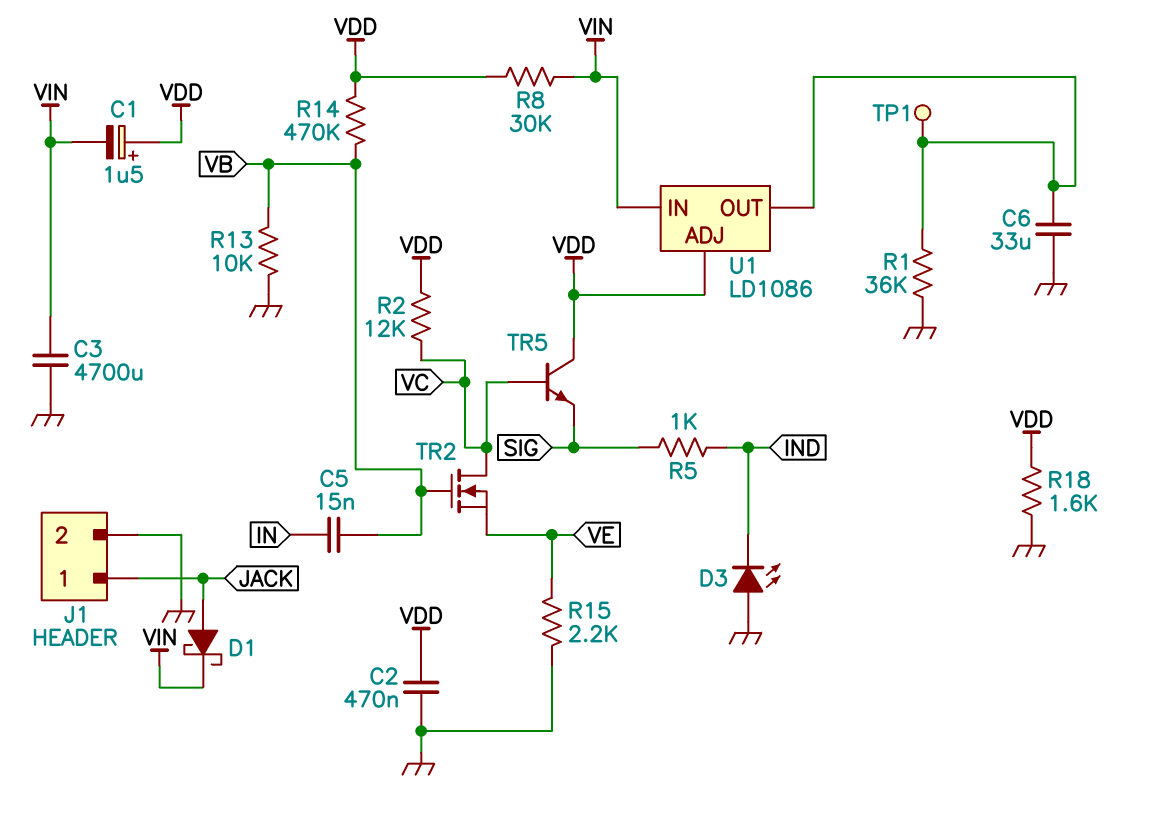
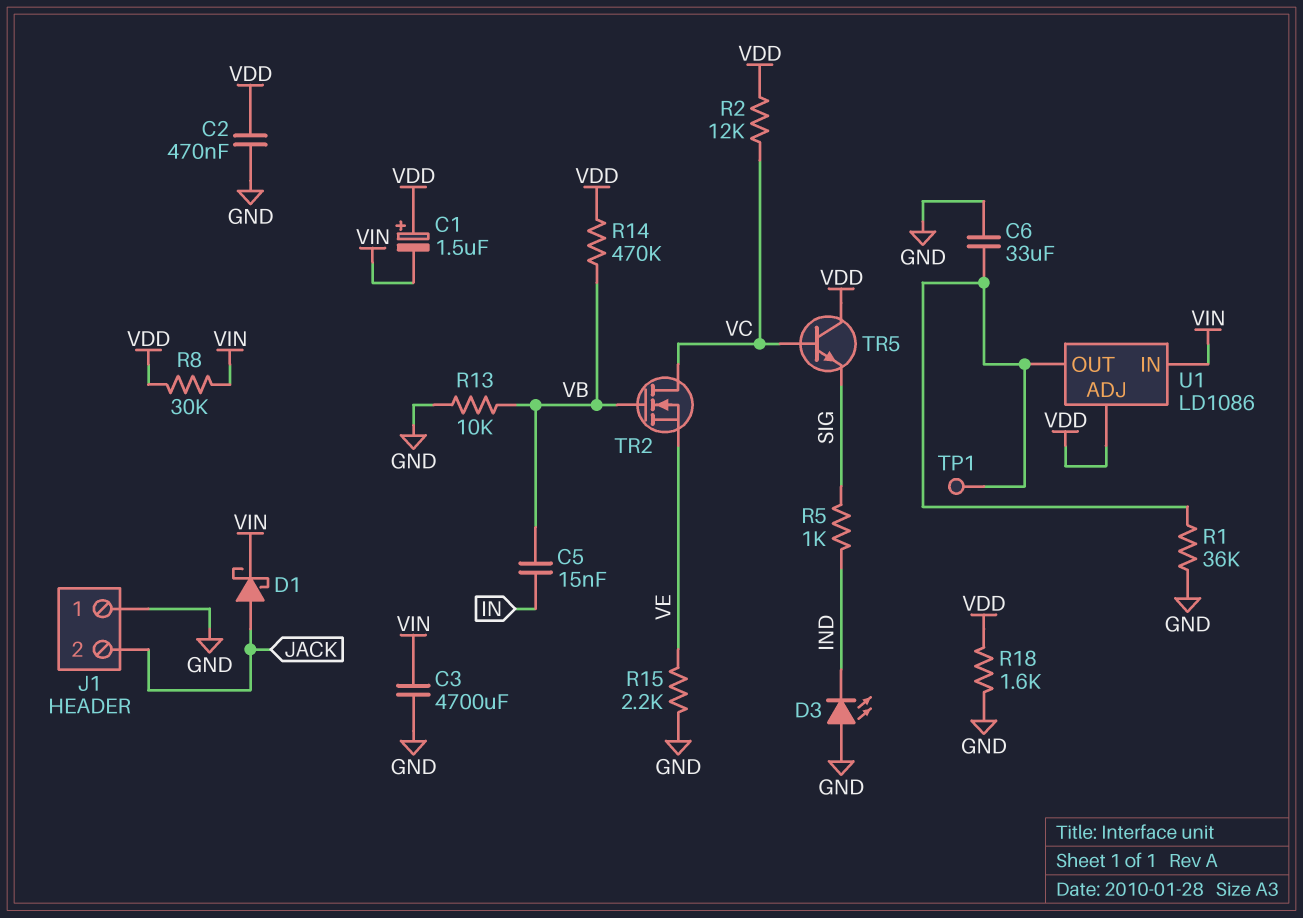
J1 pin 1: JACK -> GND
J1 pin 2: GND -> JACK

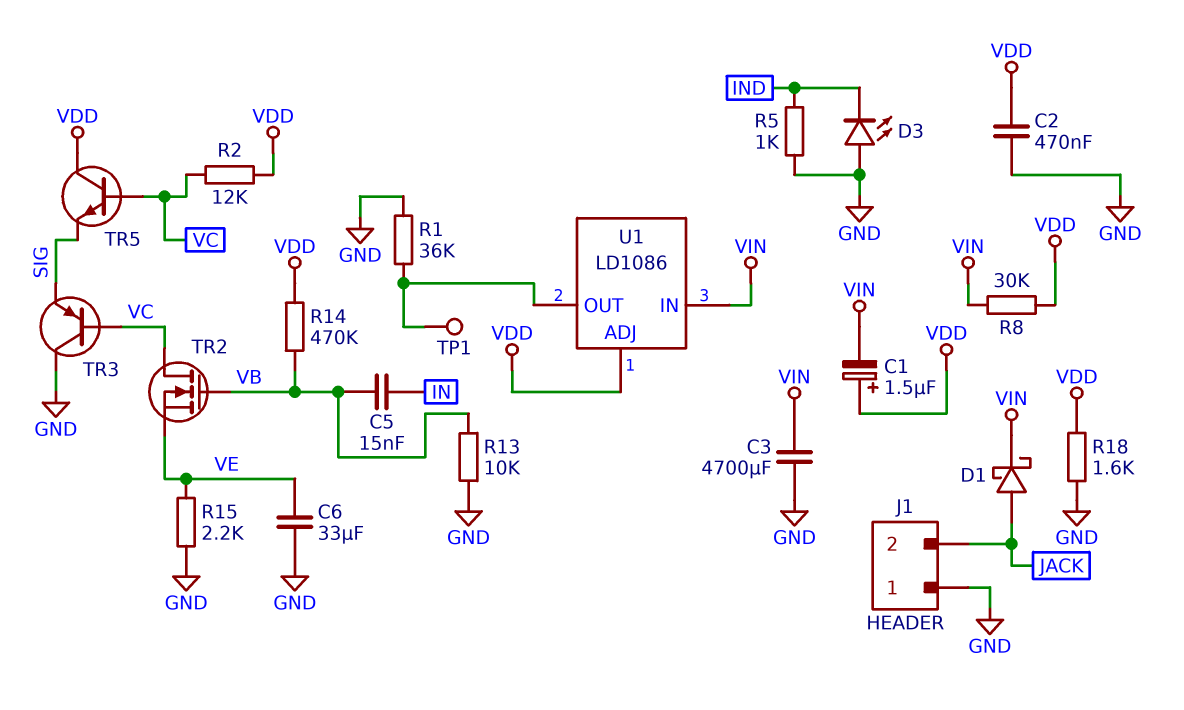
C6: 33uF (GND, U1/OUT) -> 33uF (GND, VE)
R5: 1k (IND, SIG) -> 1k (GND, IND)
TR3: none -> PNP (B VC, C GND, E SIG)

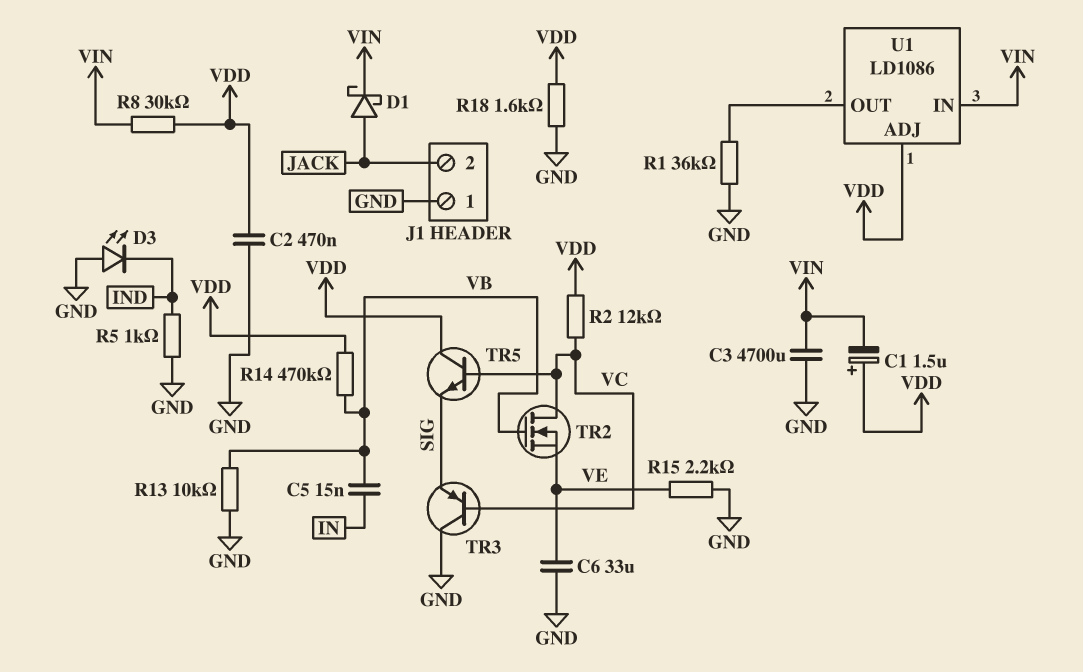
TP1: test point (U1/OUT) -> none

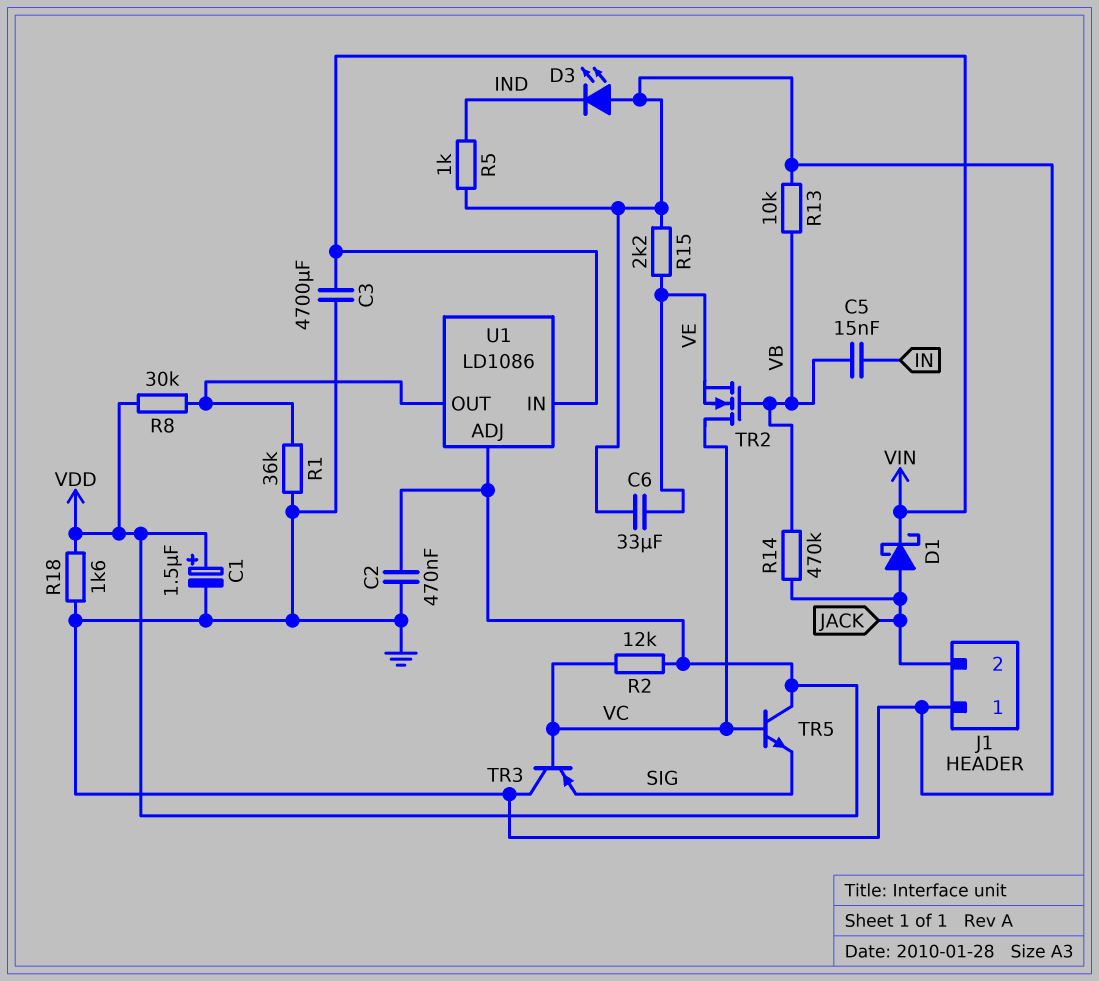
C1: 1.5uF (plus VDD, minus VIN) -> 1.5uF (plus VDD, minus GND)
R8: 30k (VDD, VIN) -> 30k (U1/OUT, VDD)
R14: 470k (VB, VDD) -> 470k (JACK, VB)

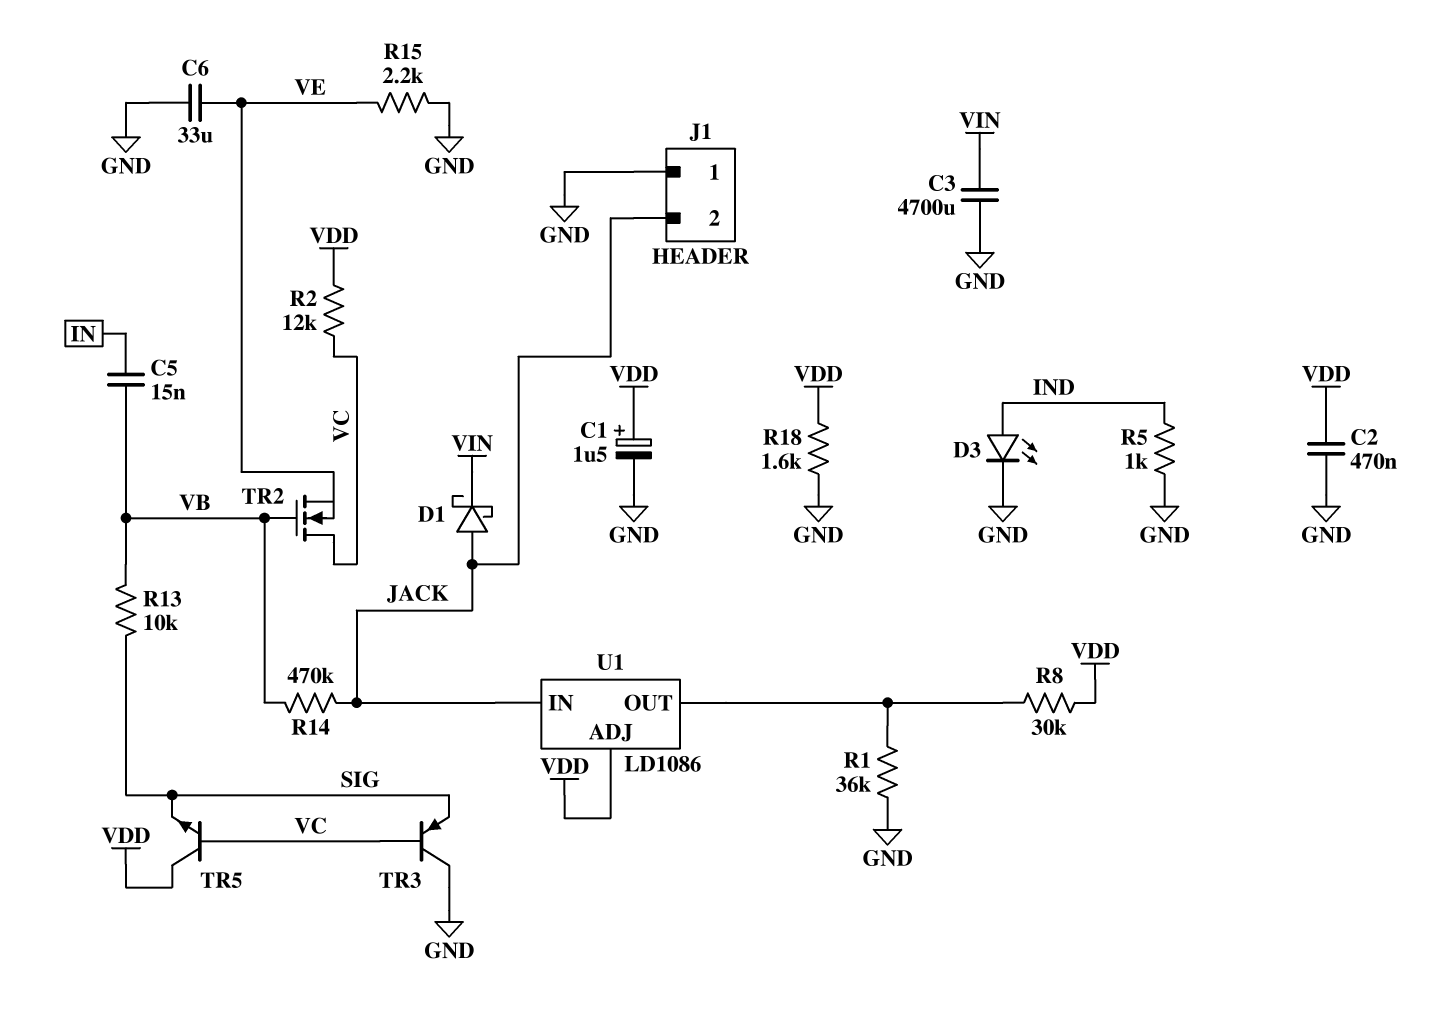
D3: LED (A GND, K IND) -> LED (A IND, K GND)
R13: 10k (GND, VB) -> 10k (SIG, VB)
U1 pin IN: VIN -> JACK

